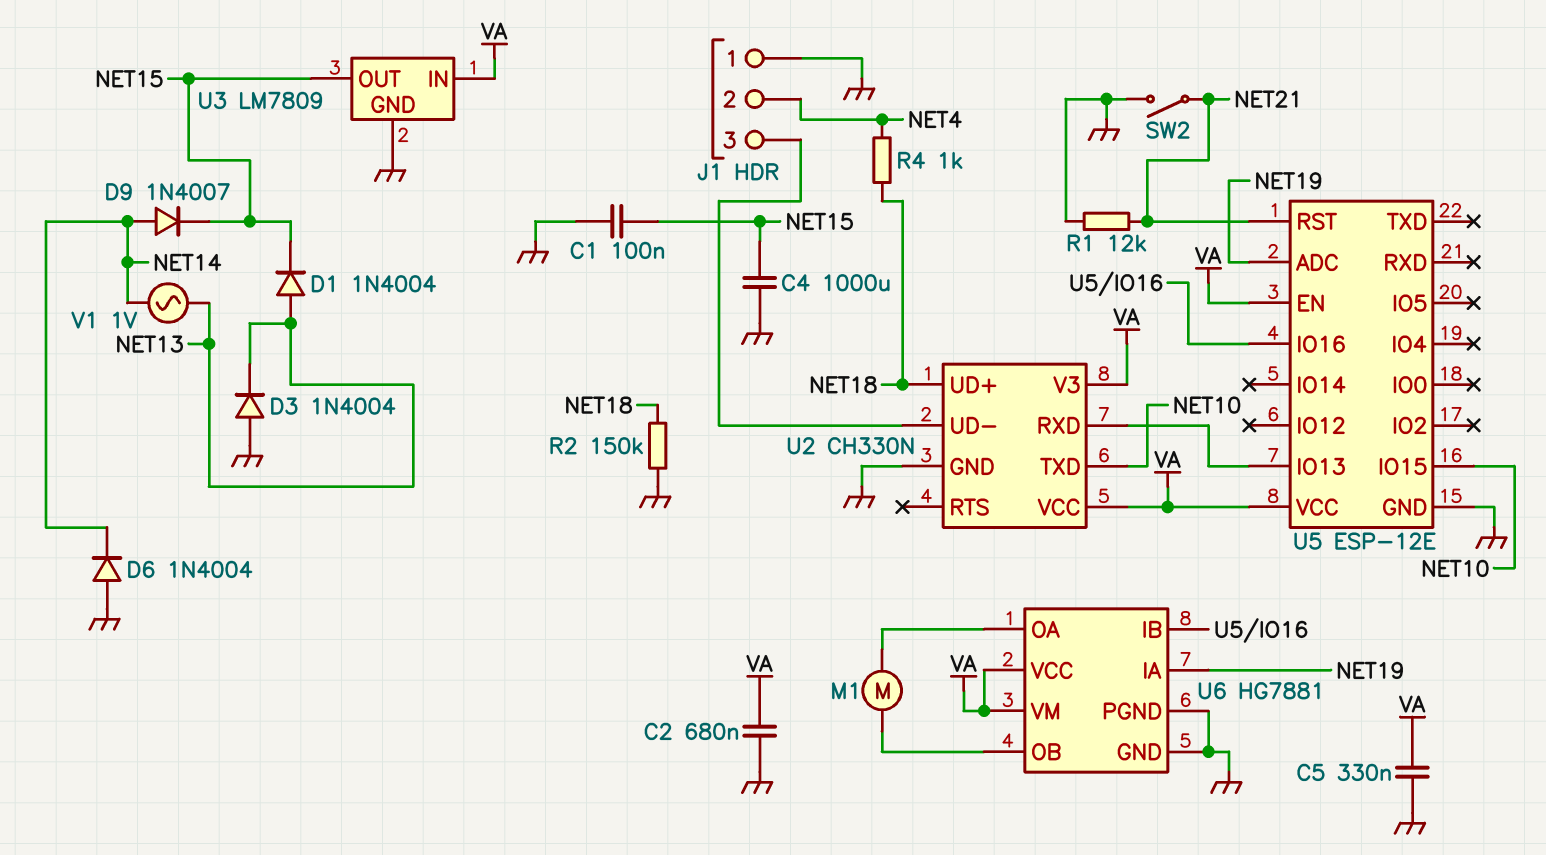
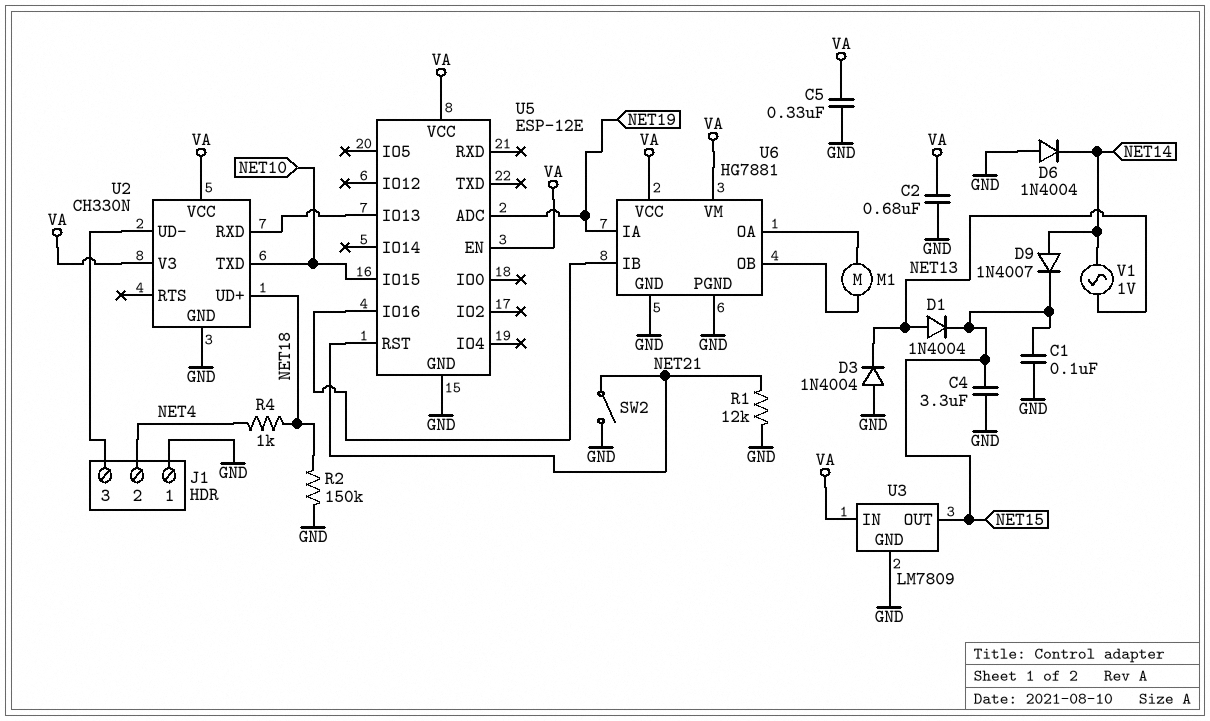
C4: 1000uF (GND, NET15) -> 3.3uF (GND, NET15)

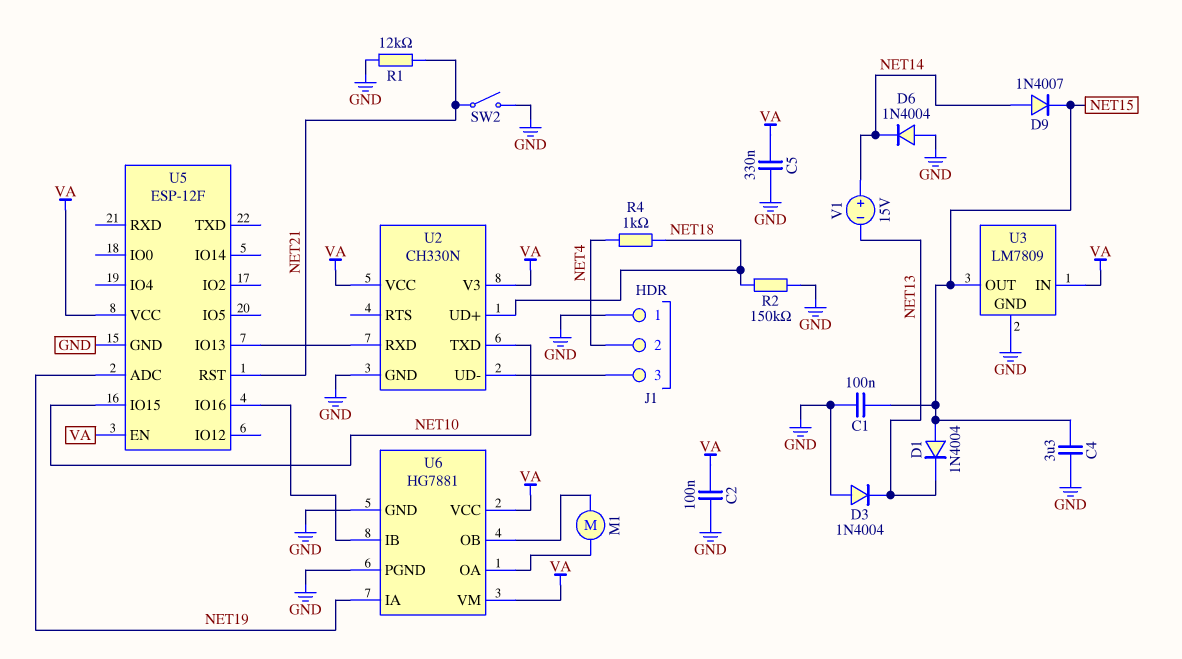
C2: 680nF (GND, VA) -> 100nF (GND, VA)
D1: diode 1N4004 (A NET13, K NET15) -> diode 1N4004 (A NET15, K NET13)
U5: ESP-12E -> ESP-12F
V1: AC 1V (NET13, NET14) -> 15V (plus NET14, minus NET13)

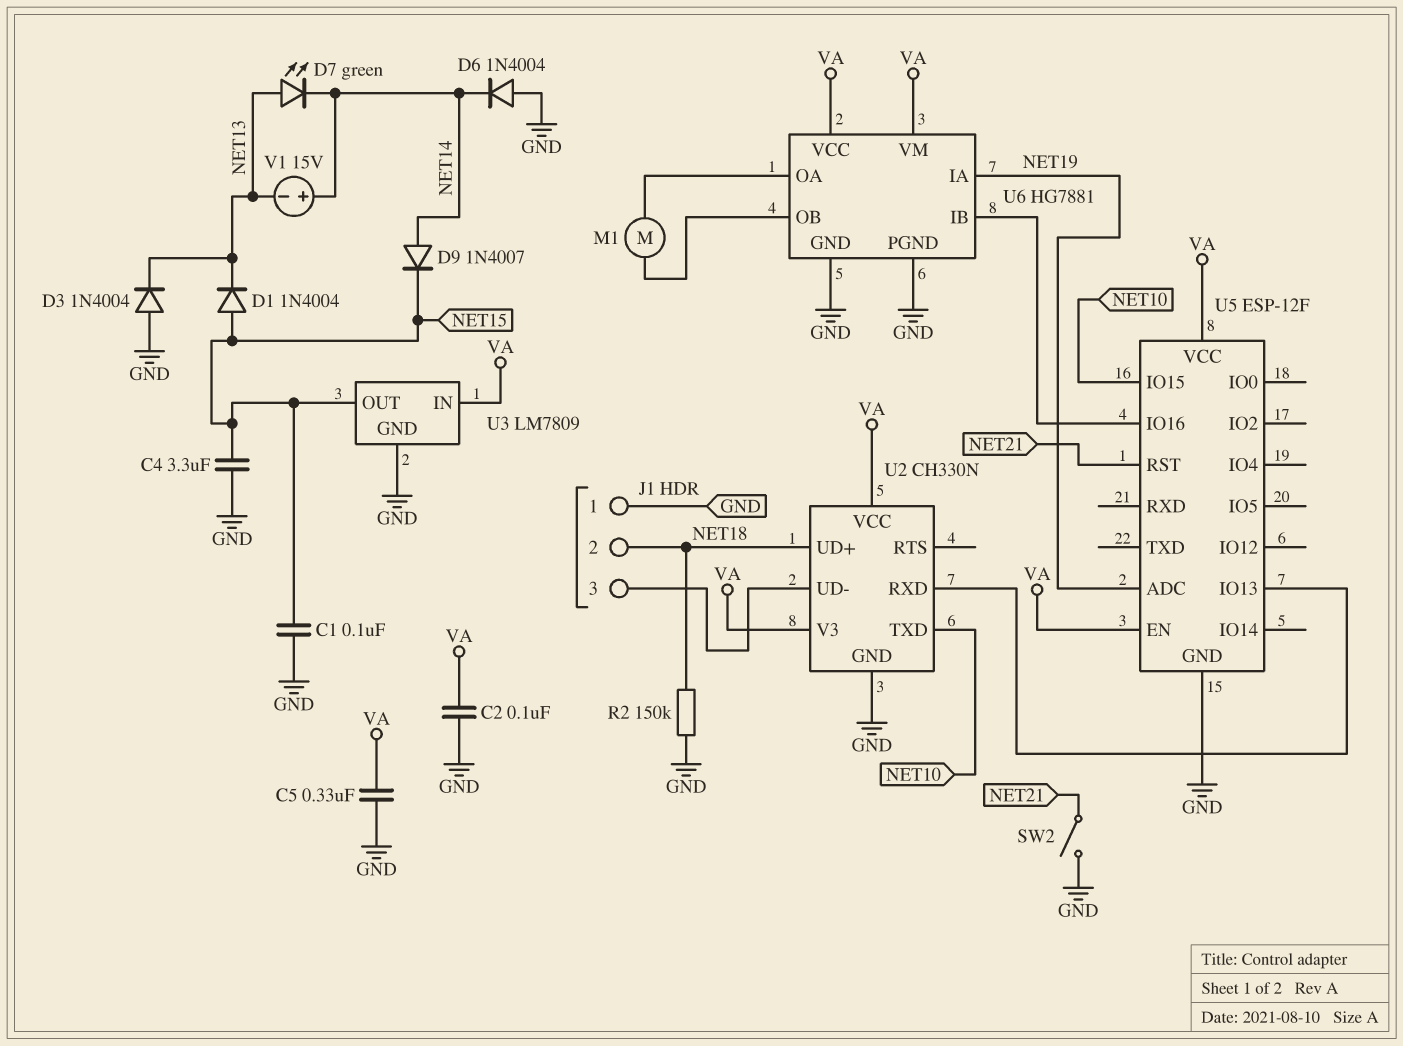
D7: none -> LED green (A NET13, K NET14)
J1 pin 2: NET4 -> NET18
R1: 12k (GND, NET21) -> none
R4: 1k (NET4, NET18) -> none

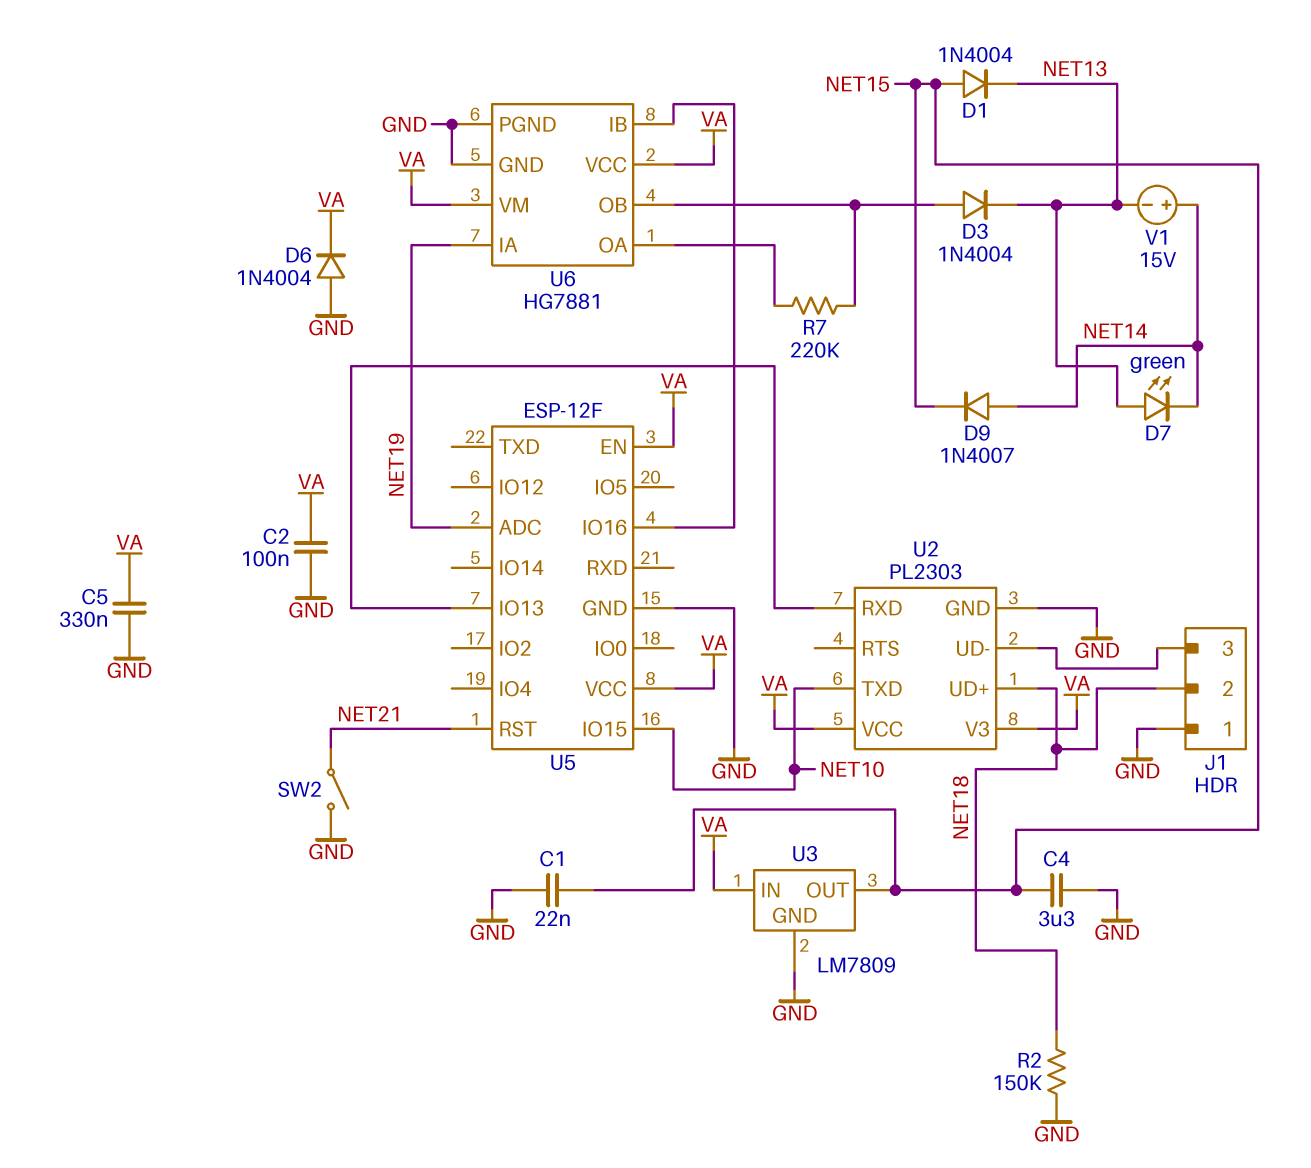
C1: 100nF (GND, NET15) -> 22nF (GND, NET15)
D3: diode 1N4004 (A GND, K NET13) -> diode 1N4004 (A U6/OB, K NET13)
D6: diode 1N4004 (A GND, K NET14) -> diode 1N4004 (A GND, K VA)
M1: motor (U6/OA, U6/OB) -> none
R7: none -> 220k (U6/OA, U6/OB)
U2: CH330N -> PL2303

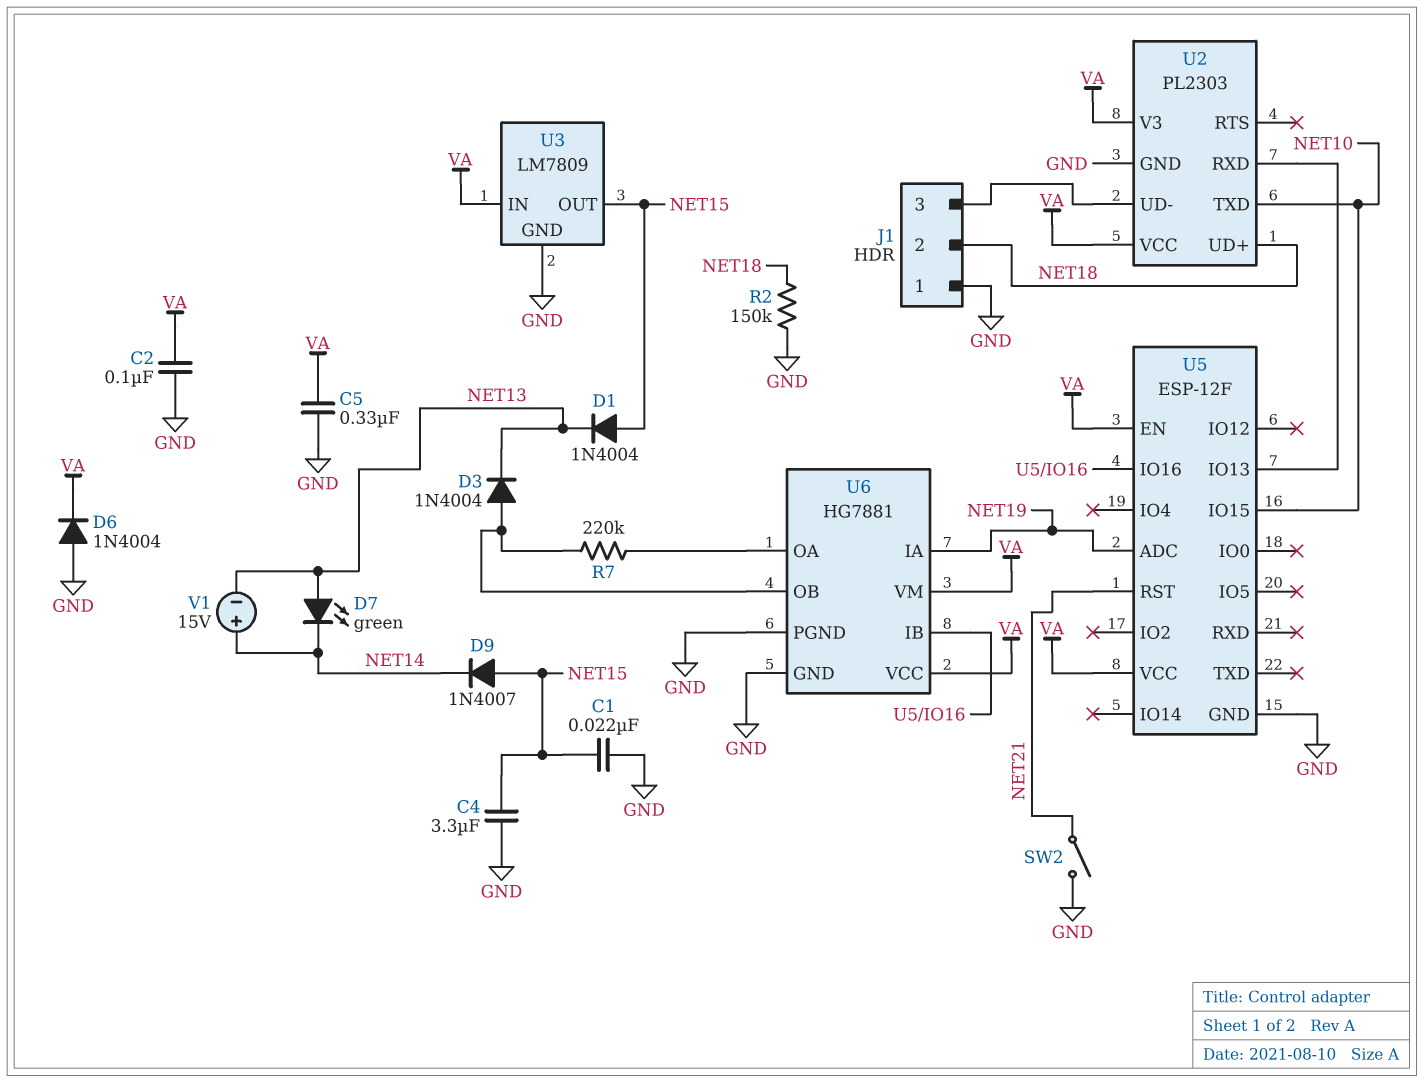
D9: diode 1N4007 (A NET14, K NET15) -> diode 1N4007 (A NET15, K NET14)

